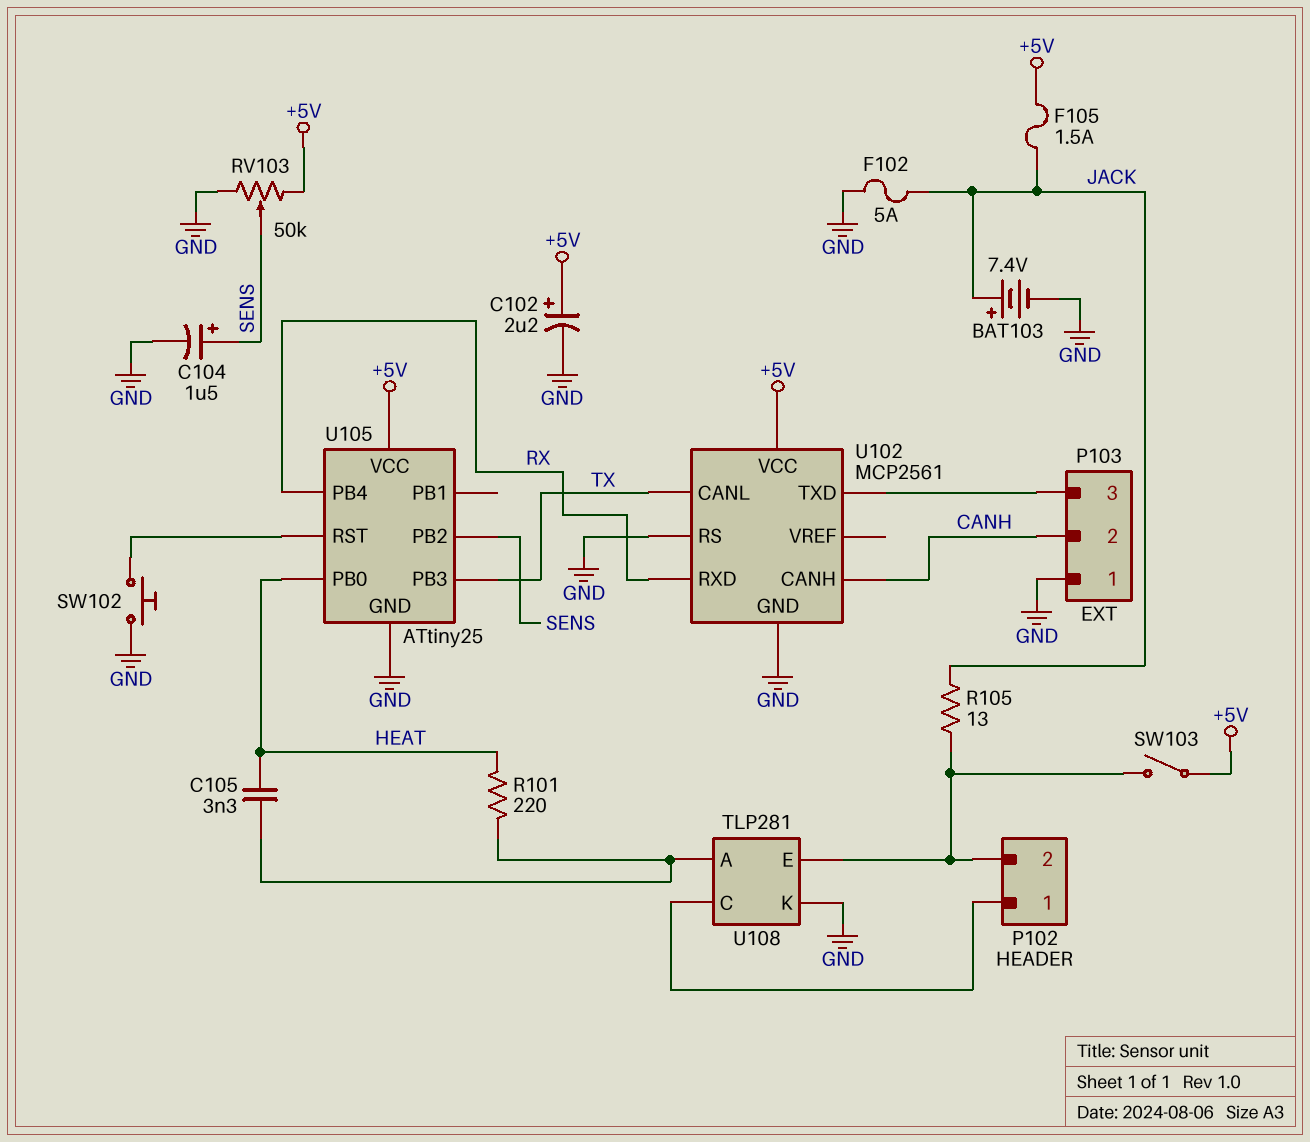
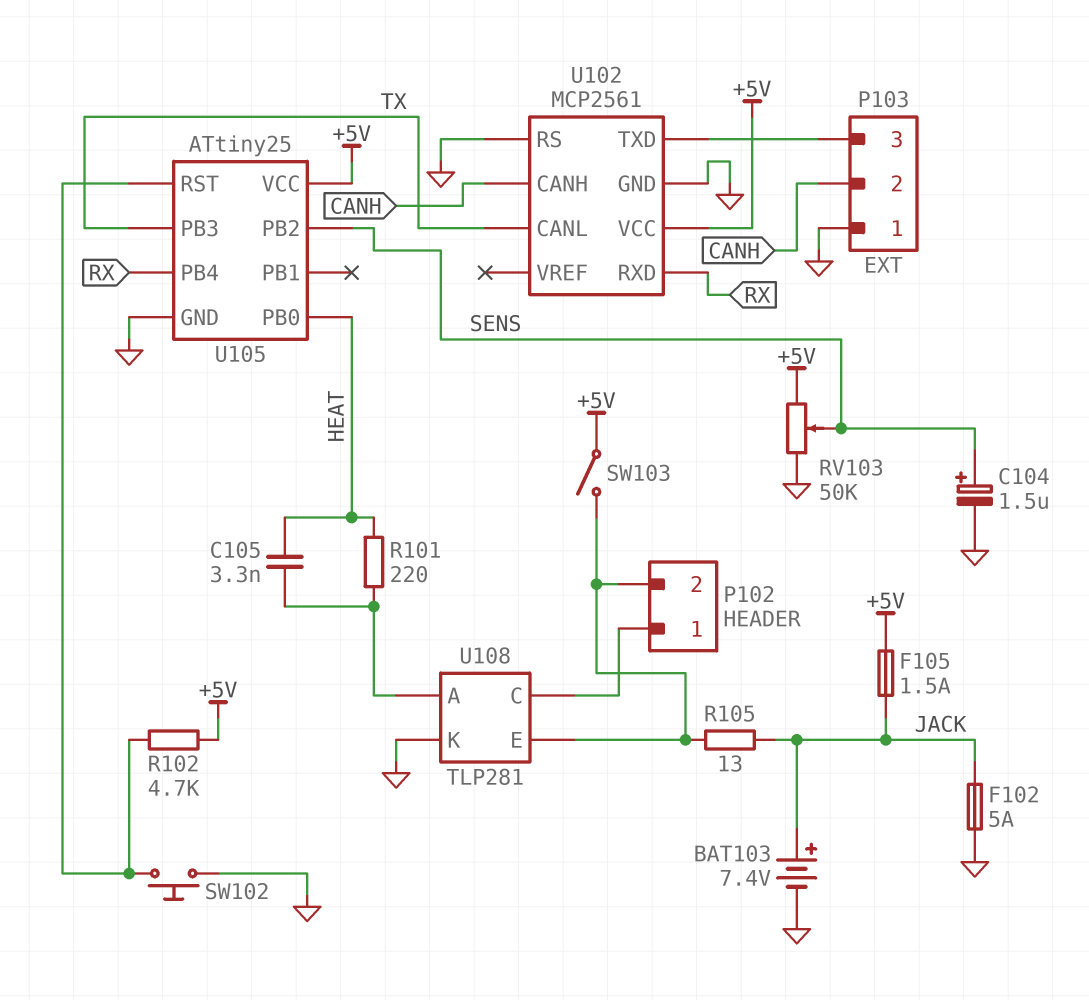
C102: 2.2uF (plus +5V, minus GND) -> none
R102: none -> 4.7k (+5V, U105/RST)

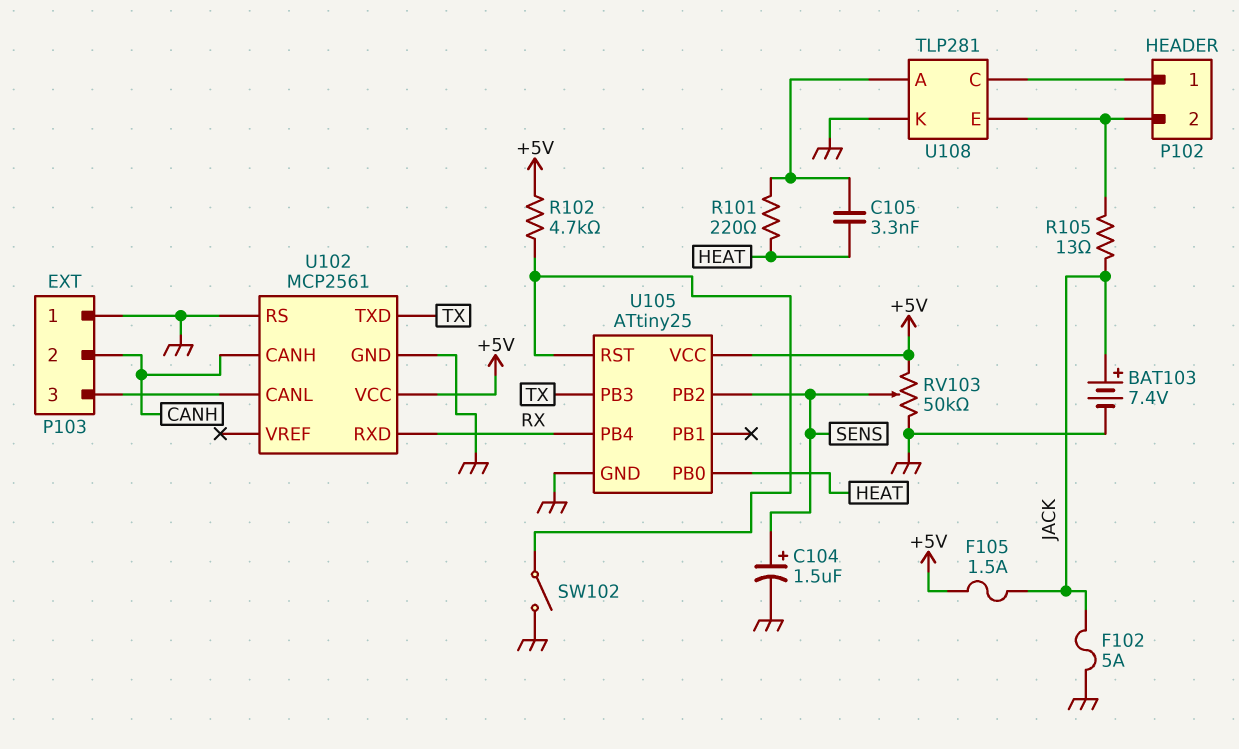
SW102: button (GND, U105/RST) -> switch (GND, U105/RST)
SW103: switch (+5V, P102/2) -> none
U102 pin CANL: TX -> P103/3
U102 pin TXD: P103/3 -> TX

